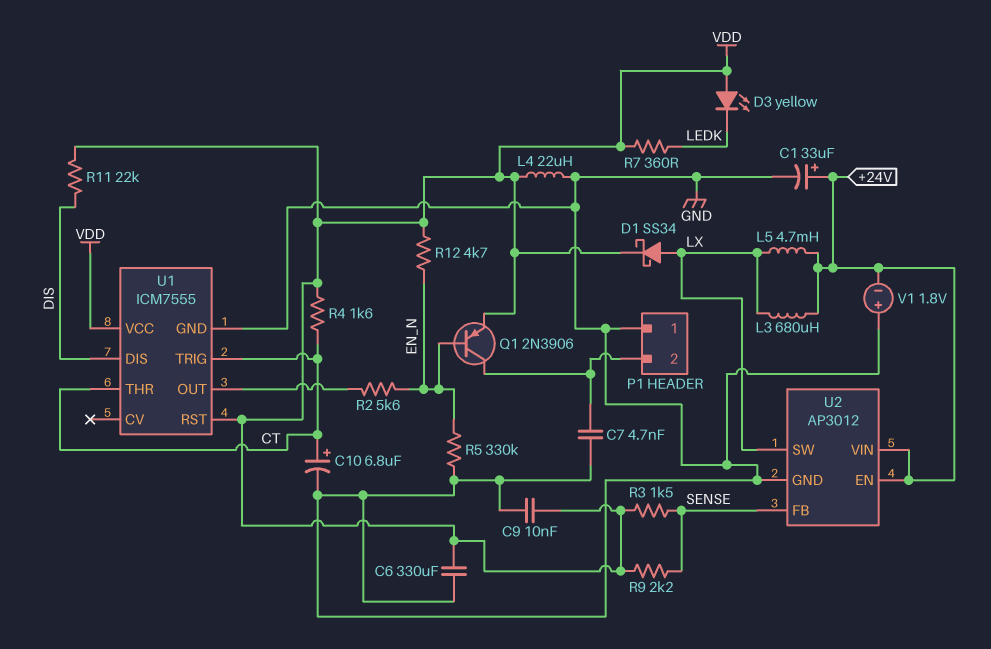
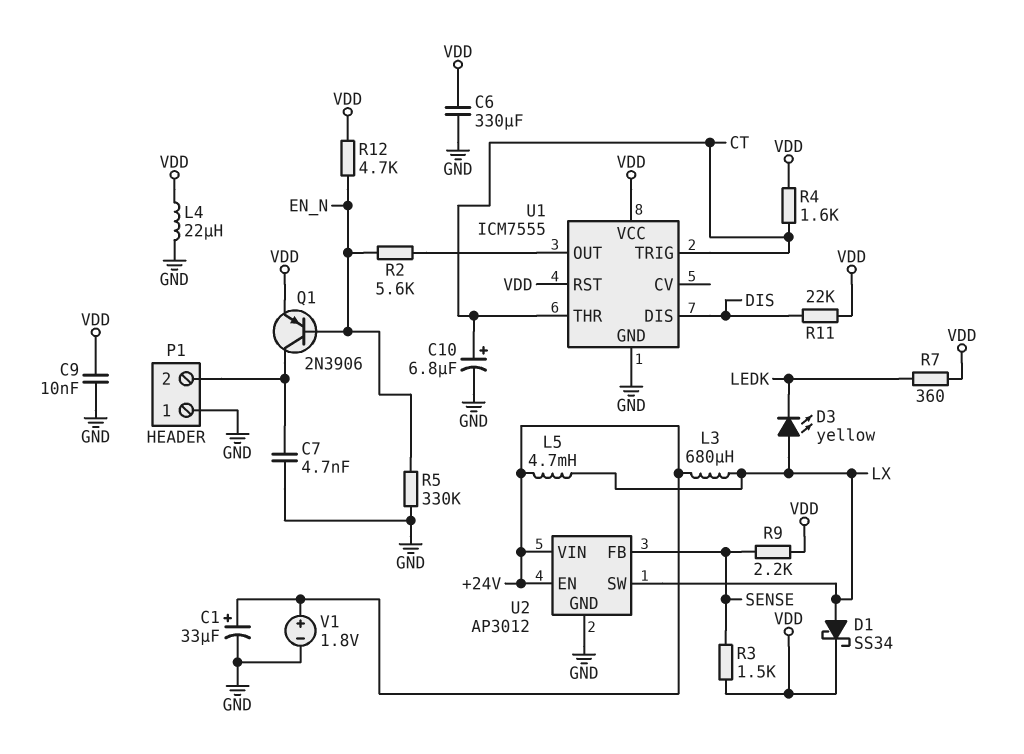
D3: LED yellow (A VDD, K LEDK) -> LED yellow (A LX, K LEDK)
V1: 1.8V (plus GND, minus +24V) -> 1.8V (plus +24V, minus GND)

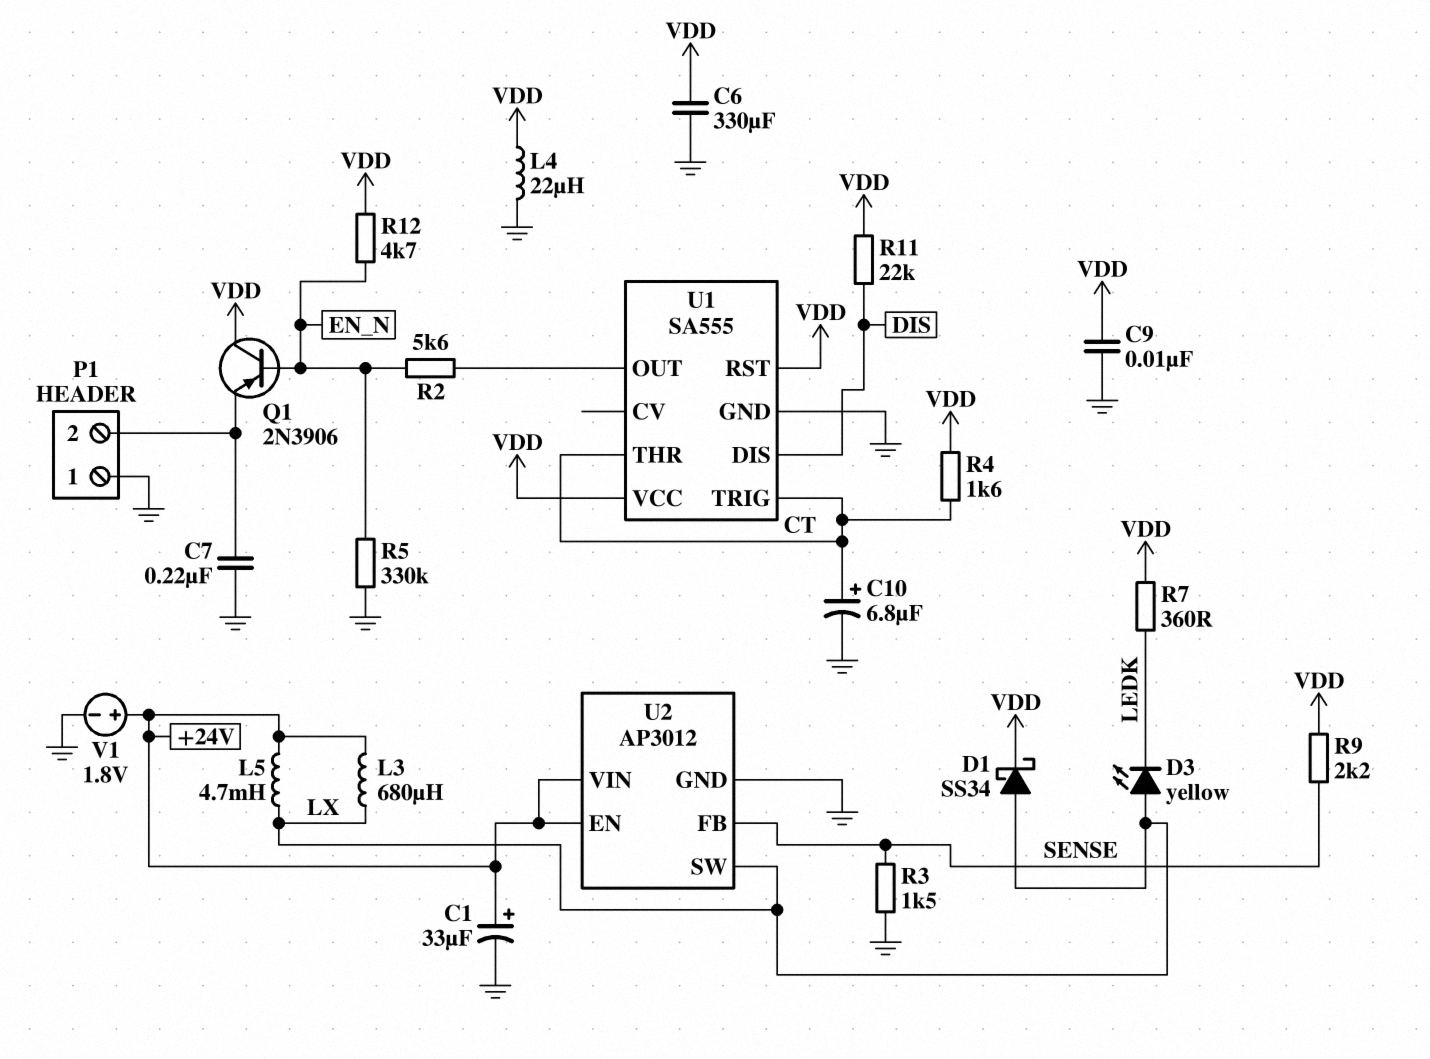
C7: 4.7nF (GND, P1/2) -> 220nF (GND, P1/2)
Q1: PNP 2N3906 (B EN_N, C P1/2, E VDD) -> PNP 2N3906 (B EN_N, C VDD, E P1/2)
R3: 1.5k (SENSE, VDD) -> 1.5k (GND, SENSE)
U1: ICM7555 -> SA555

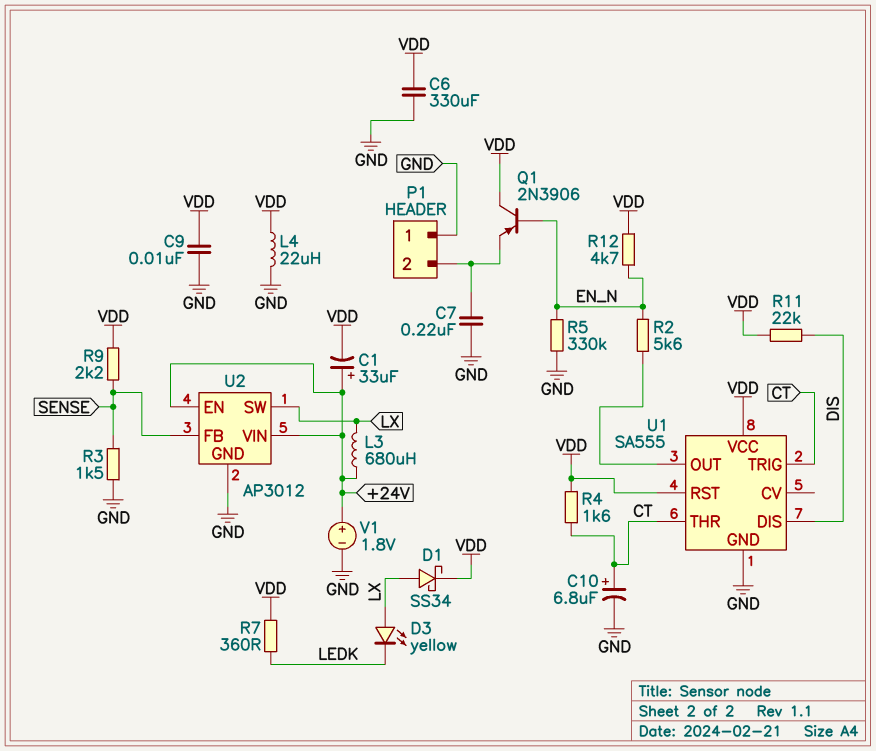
C1: 33uF (plus +24V, minus GND) -> 33uF (plus +24V, minus VDD)
L5: 4.7mH (+24V, LX) -> none

